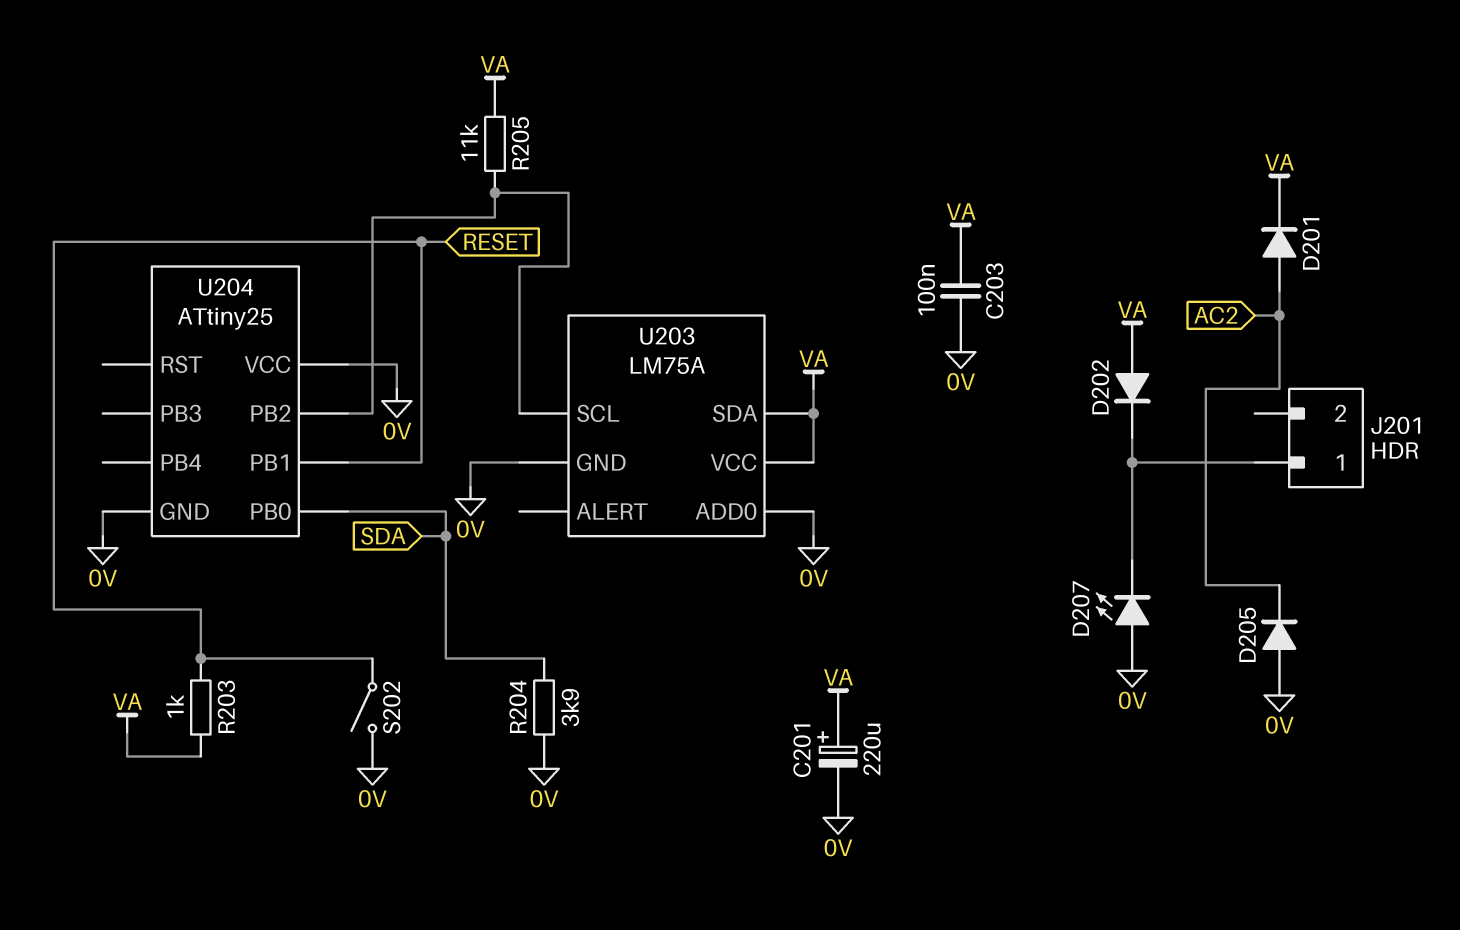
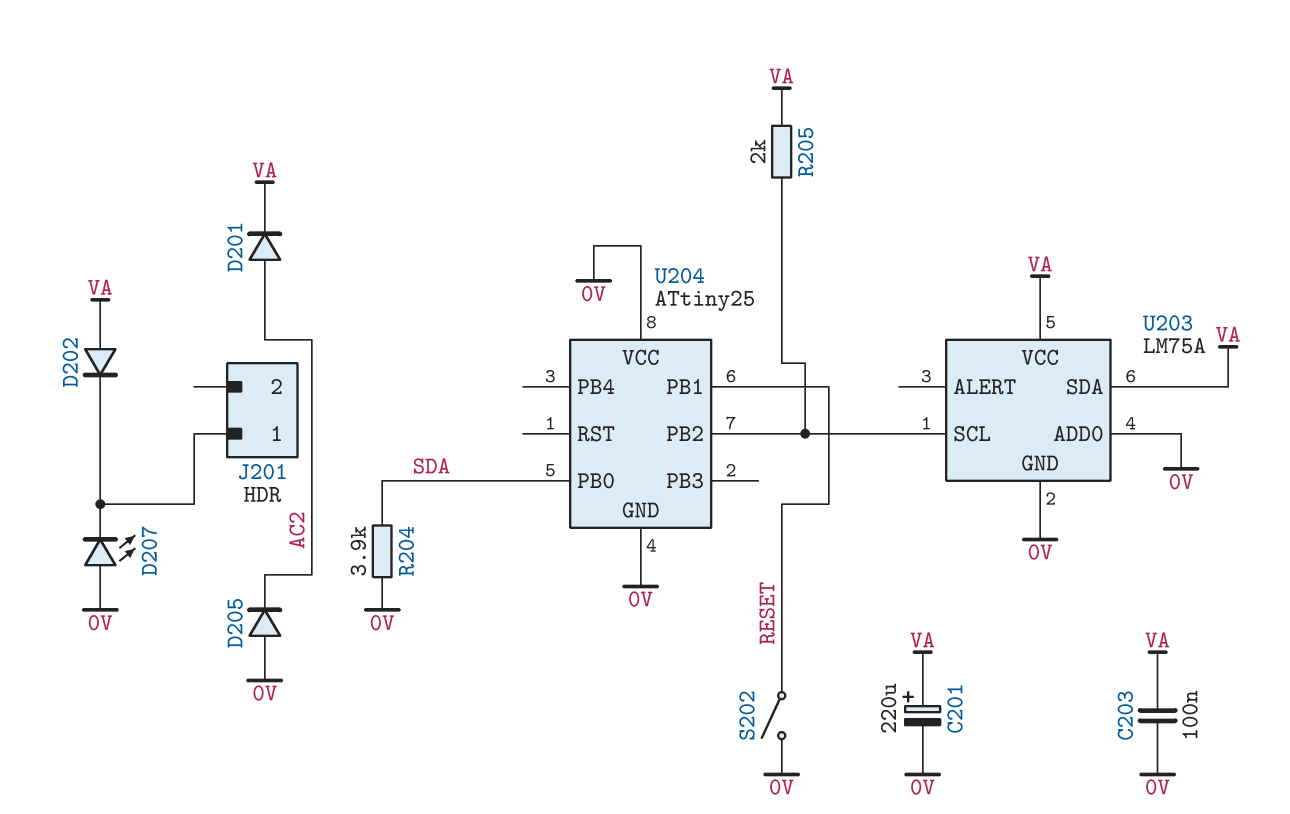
R203: 1k (RESET, VA) -> none
R205: 11k (U203/SCL, VA) -> 2k (U203/SCL, VA)

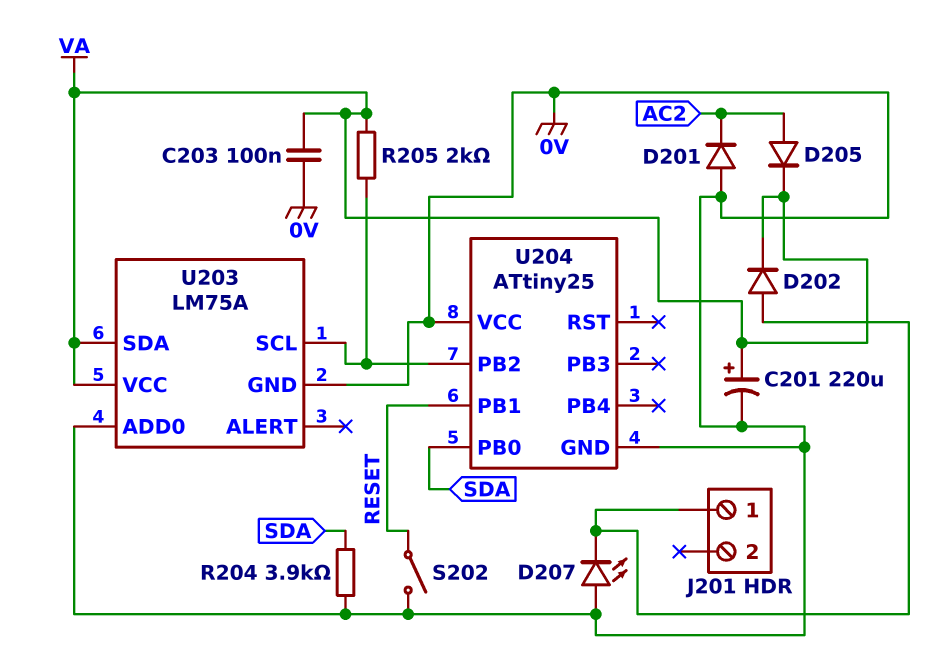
D201: diode (A AC2, K VA) -> diode (A 0V, K AC2)
D202: diode (A VA, K J201/1) -> diode (A J201/1, K VA)
D205: diode (A 0V, K AC2) -> diode (A AC2, K VA)

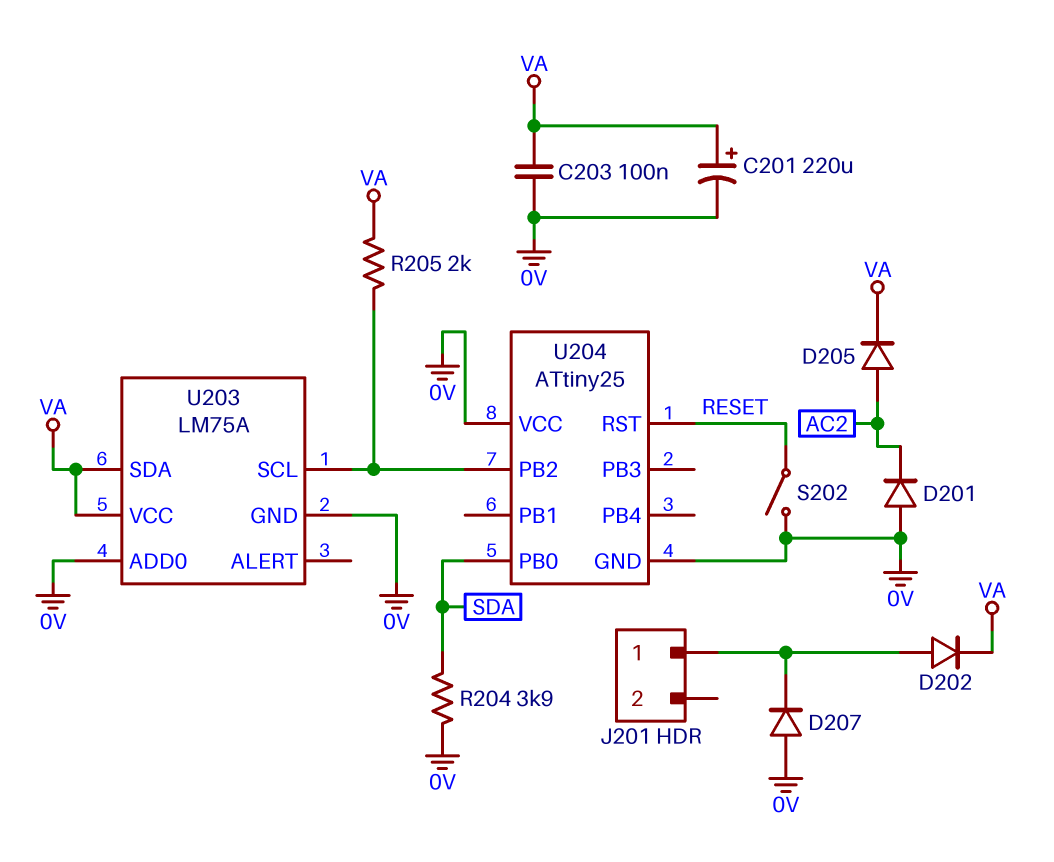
D207: LED (A 0V, K J201/1) -> diode (A 0V, K J201/1)
U204 pin PB1: RESET -> none
U204 pin RST: none -> RESET

